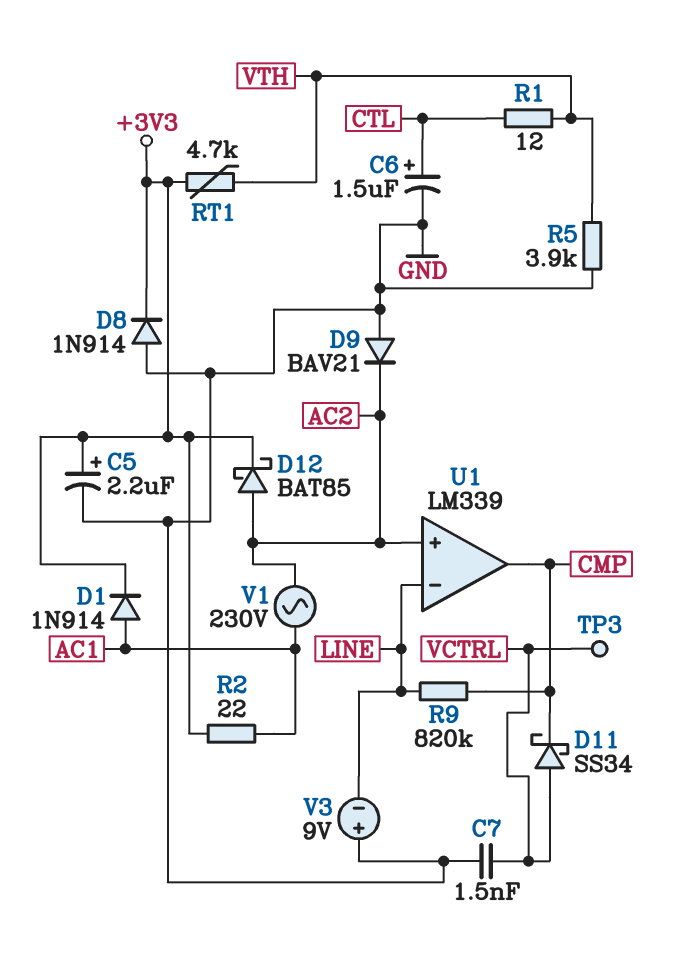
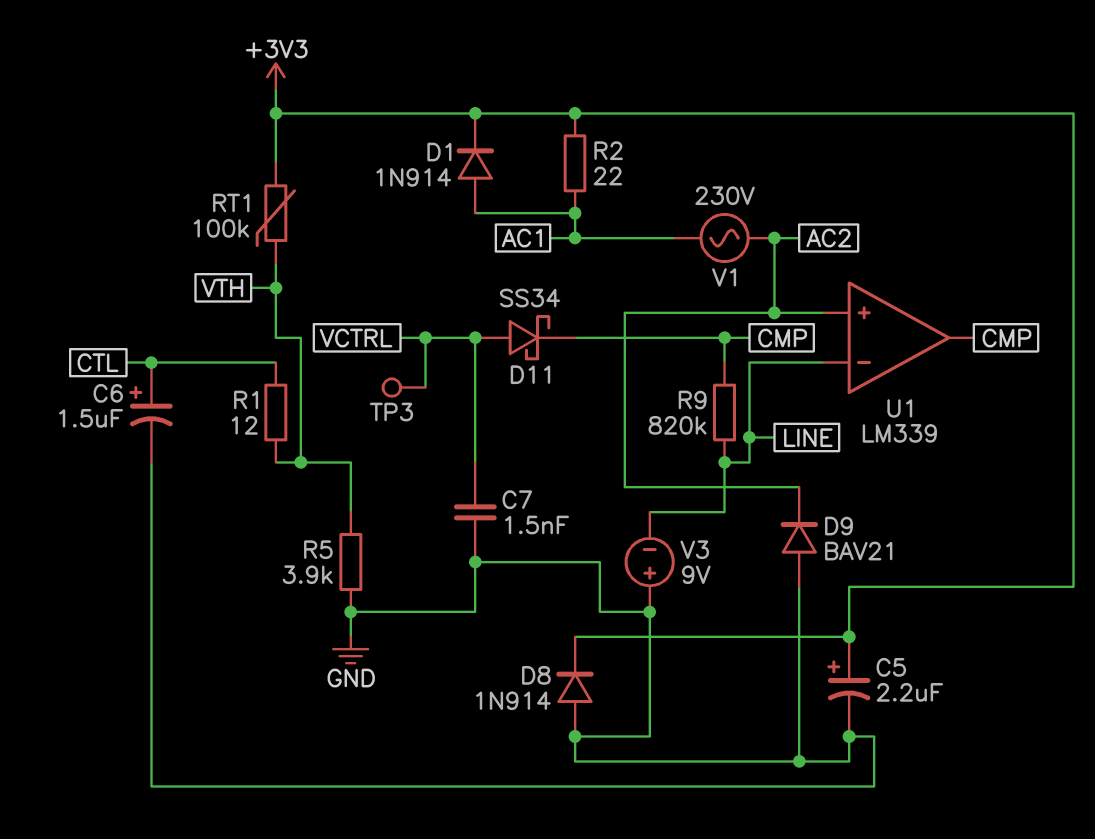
D12: schottky BAT85 (A AC2, K +3V3) -> none
RT1: 4.7k (+3V3, VTH) -> 100k (+3V3, VTH)

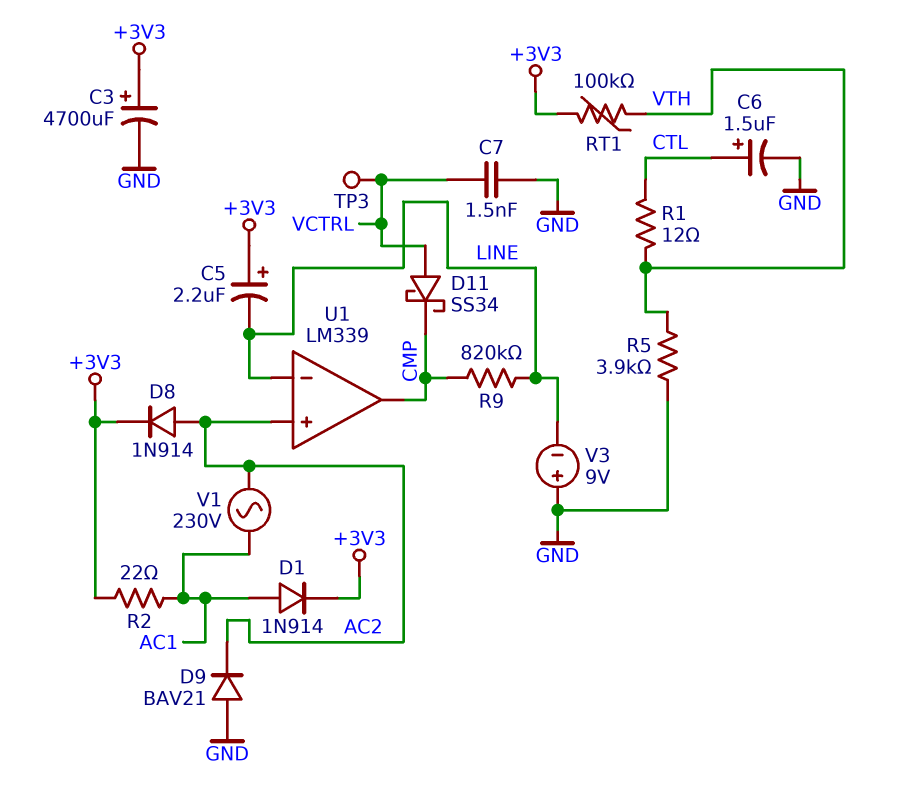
C3: none -> 4700uF (plus +3V3, minus GND)
C5: 2.2uF (plus +3V3, minus GND) -> 2.2uF (plus +3V3, minus LINE)
D8: diode 1N914 (A GND, K +3V3) -> diode 1N914 (A AC2, K +3V3)

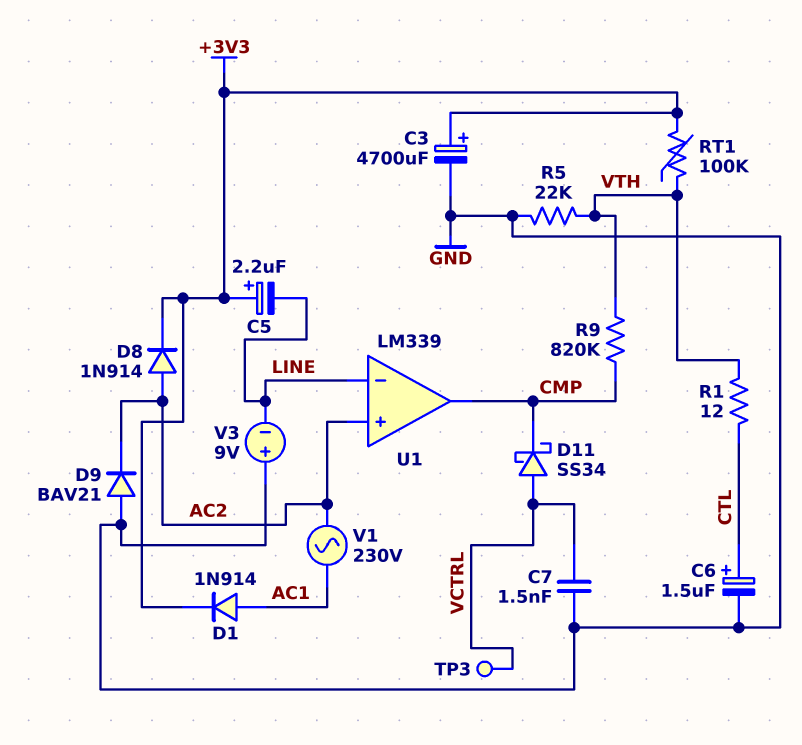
R2: 22 (+3V3, AC1) -> none
R5: 3.9k (GND, VTH) -> 22k (GND, VTH)
R9: 820k (CMP, LINE) -> 820k (CMP, VTH)

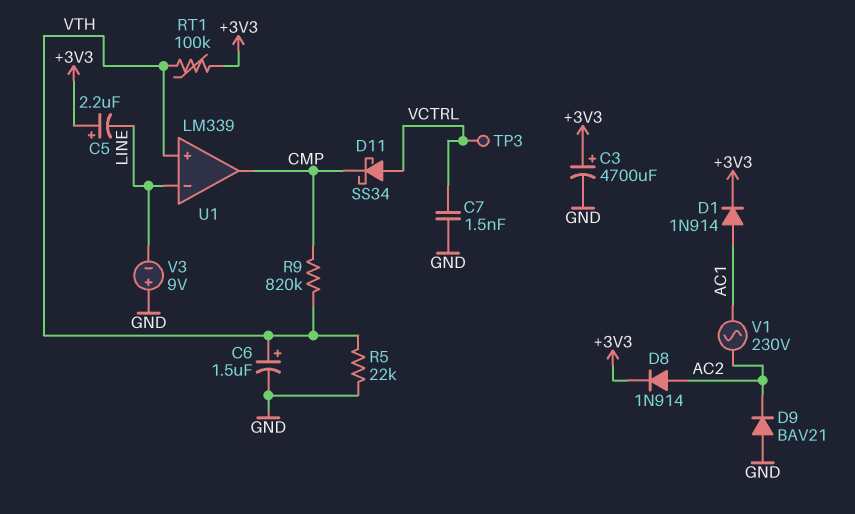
C6: 1.5uF (plus CTL, minus GND) -> 1.5uF (plus VTH, minus GND)
R1: 12 (CTL, VTH) -> none
U1 pin in+: AC2 -> VTH

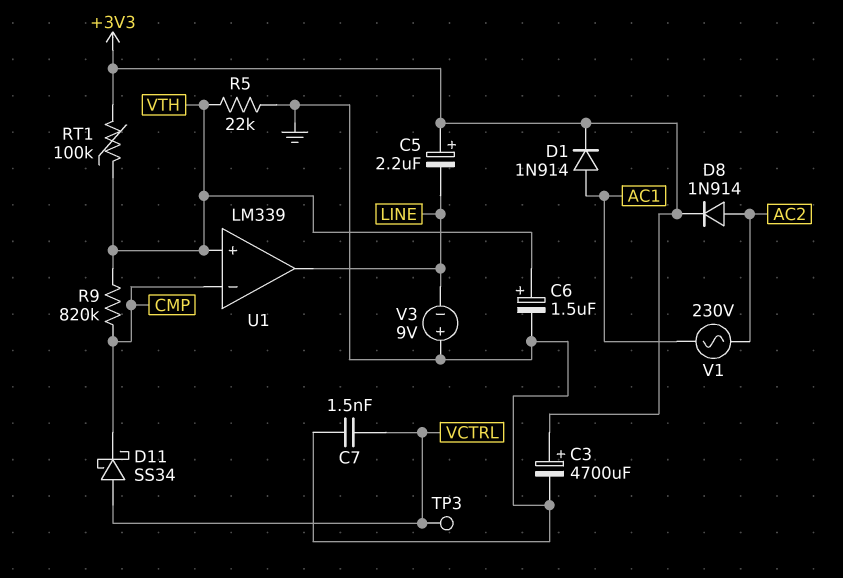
D9: diode BAV21 (A GND, K AC2) -> none
U1 pin in-: LINE -> CMP
U1 pin out: CMP -> LINE

